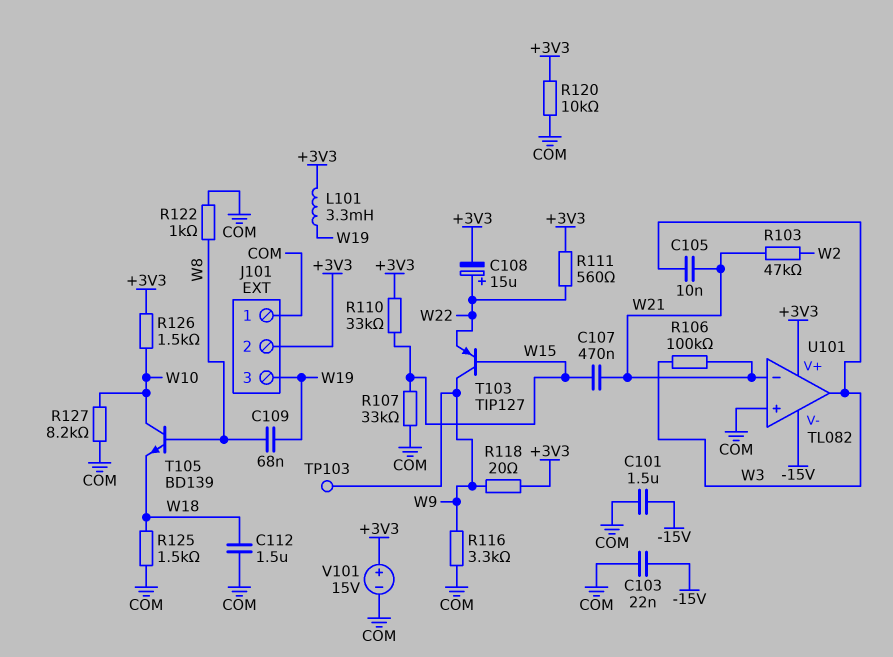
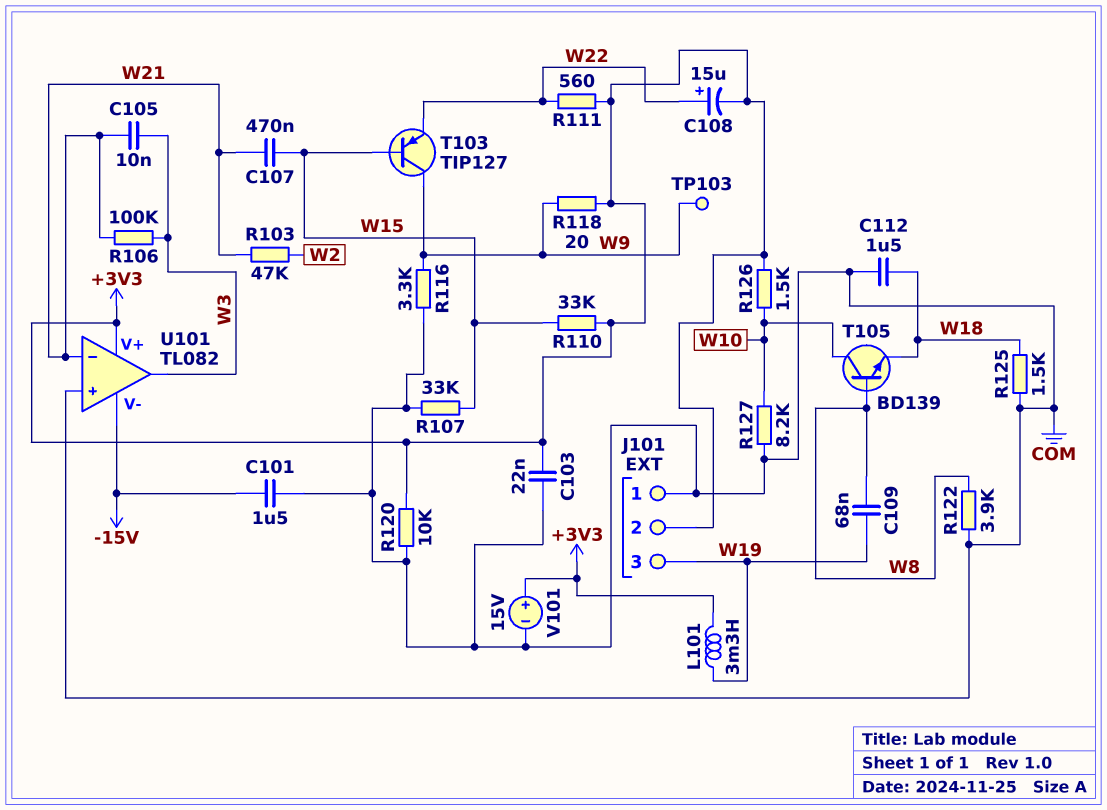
C103: 22nF (-15V, COM) -> 22nF (+3V3, COM)
R122: 1k (COM, W8) -> 3.9k (COM, W8)

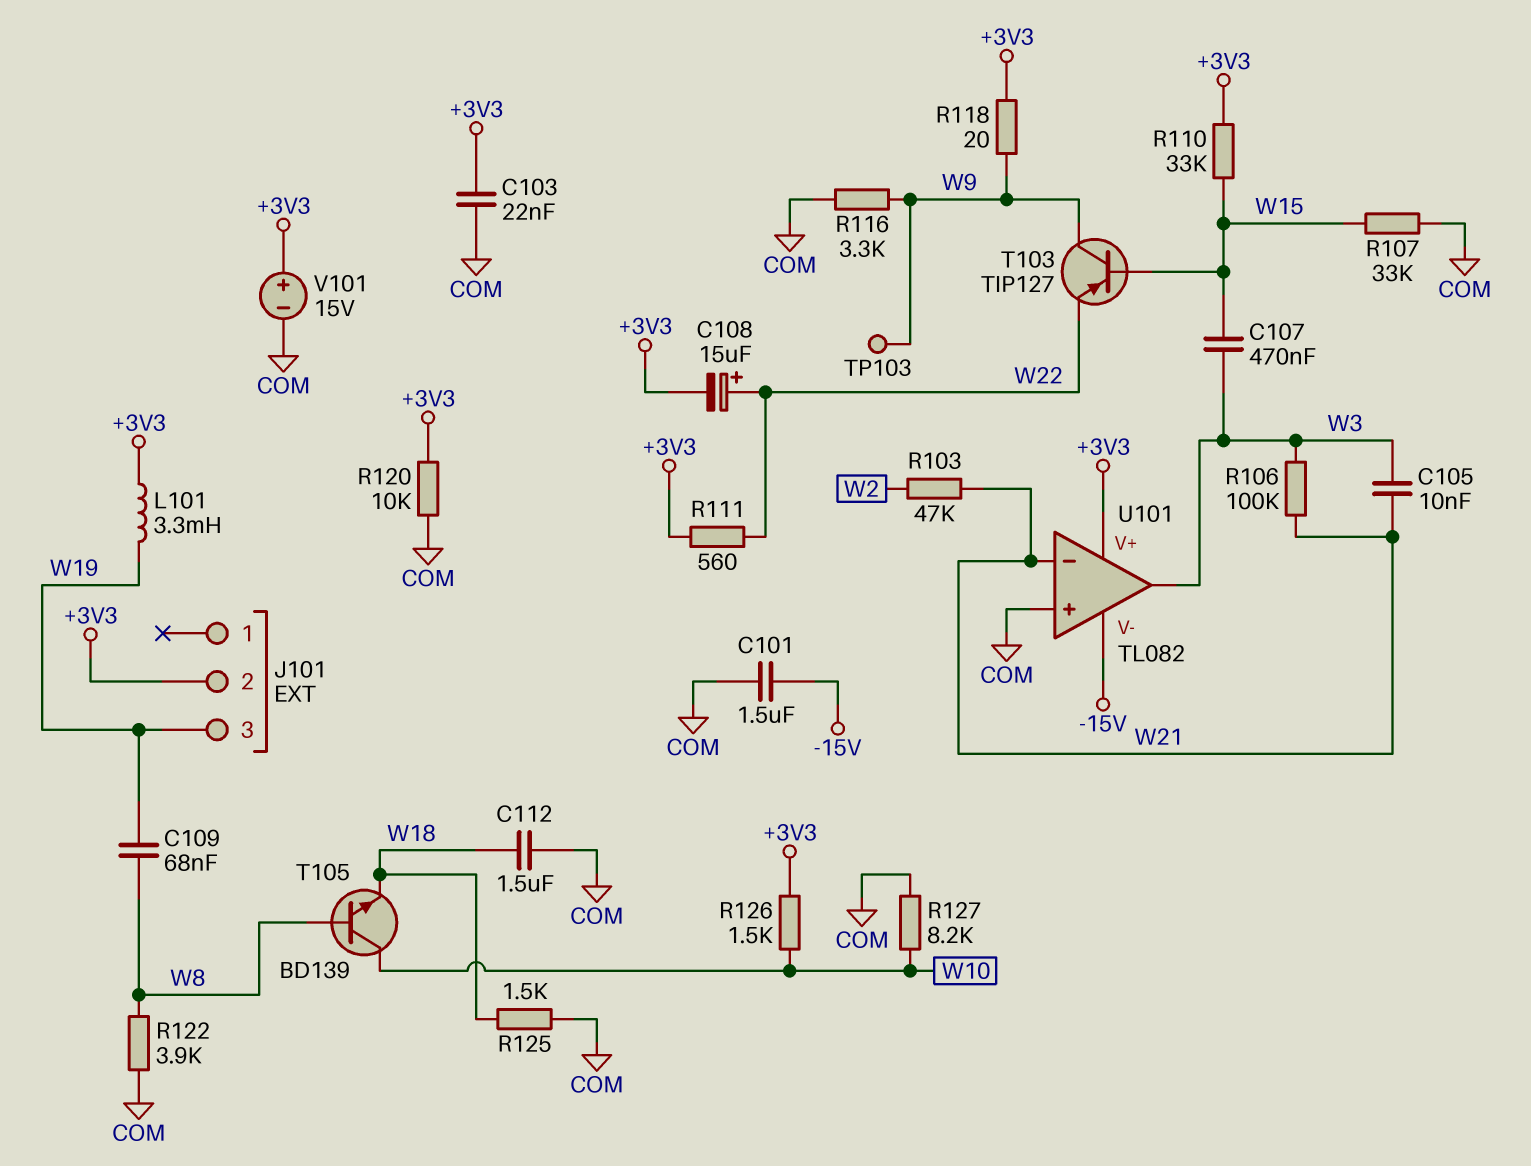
C107: 470nF (W15, W21) -> 470nF (W3, W15)
J101 pin 1: COM -> none

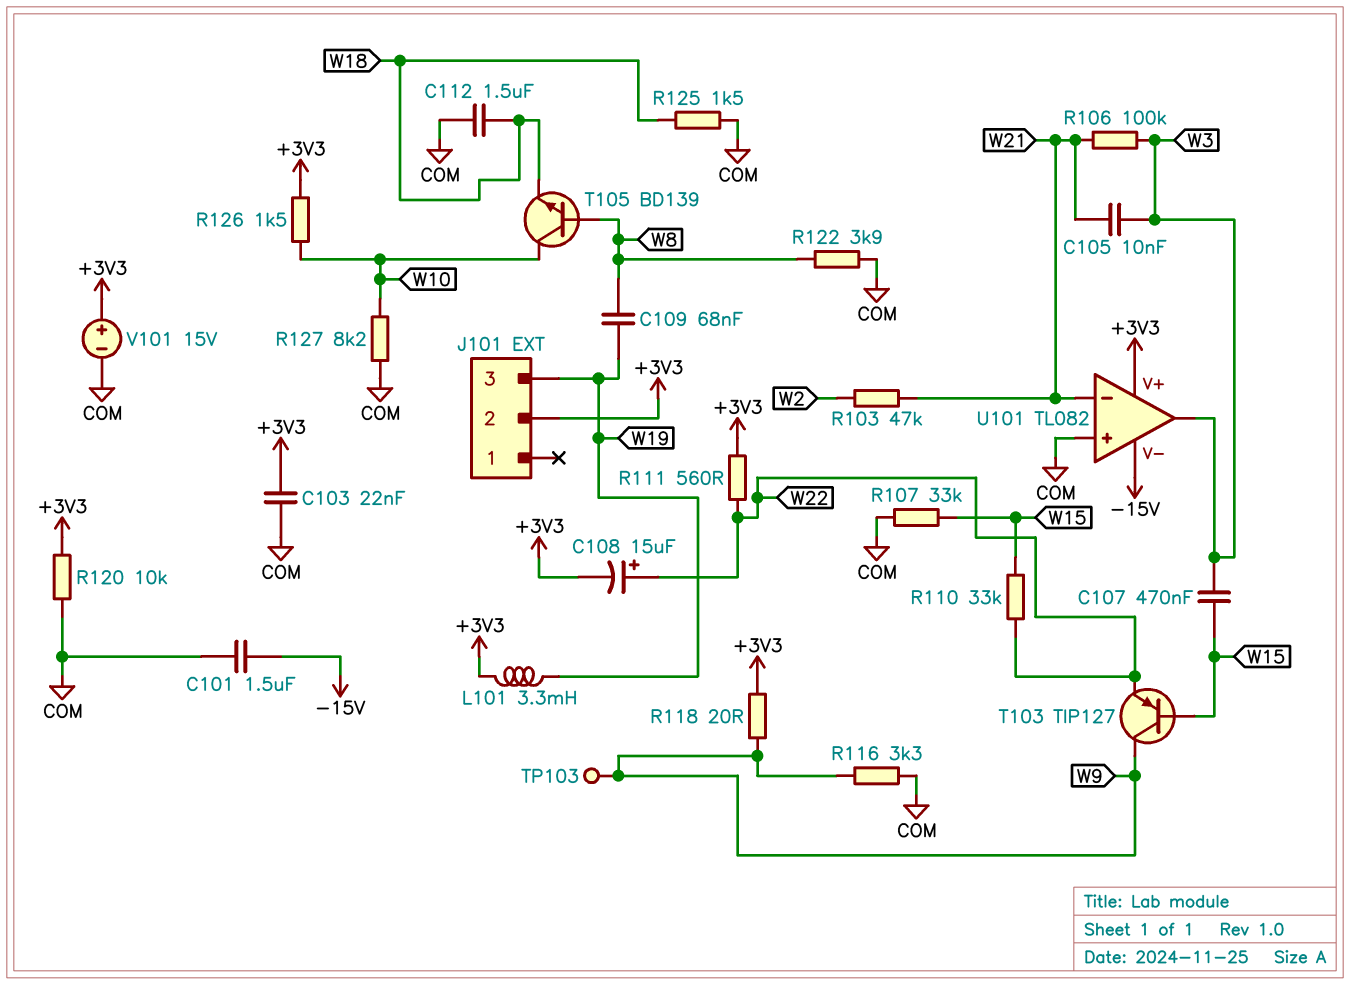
R110: 33k (+3V3, W15) -> 33k (W15, W22)

